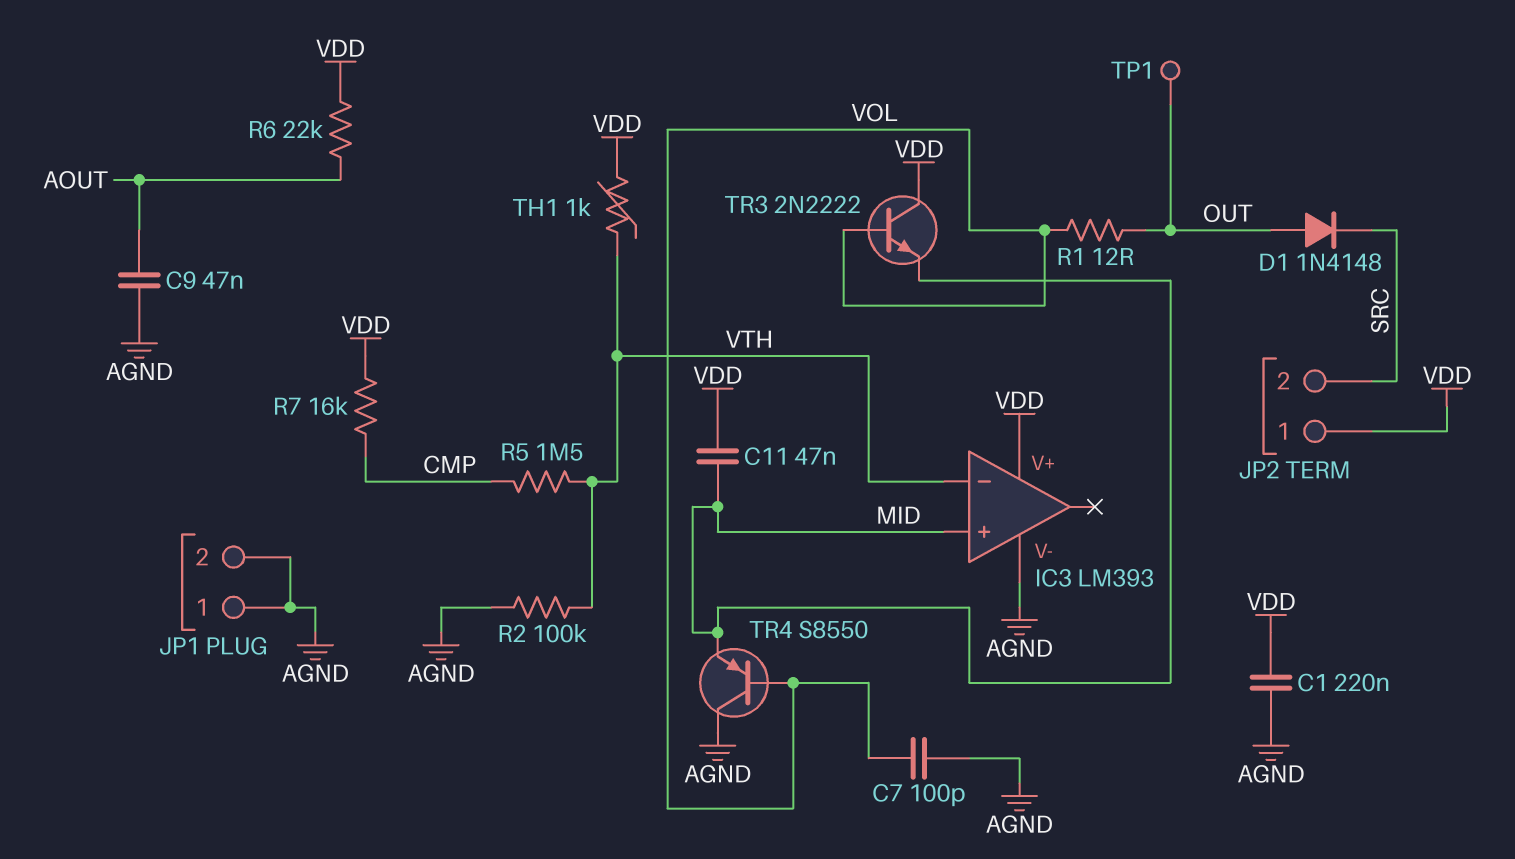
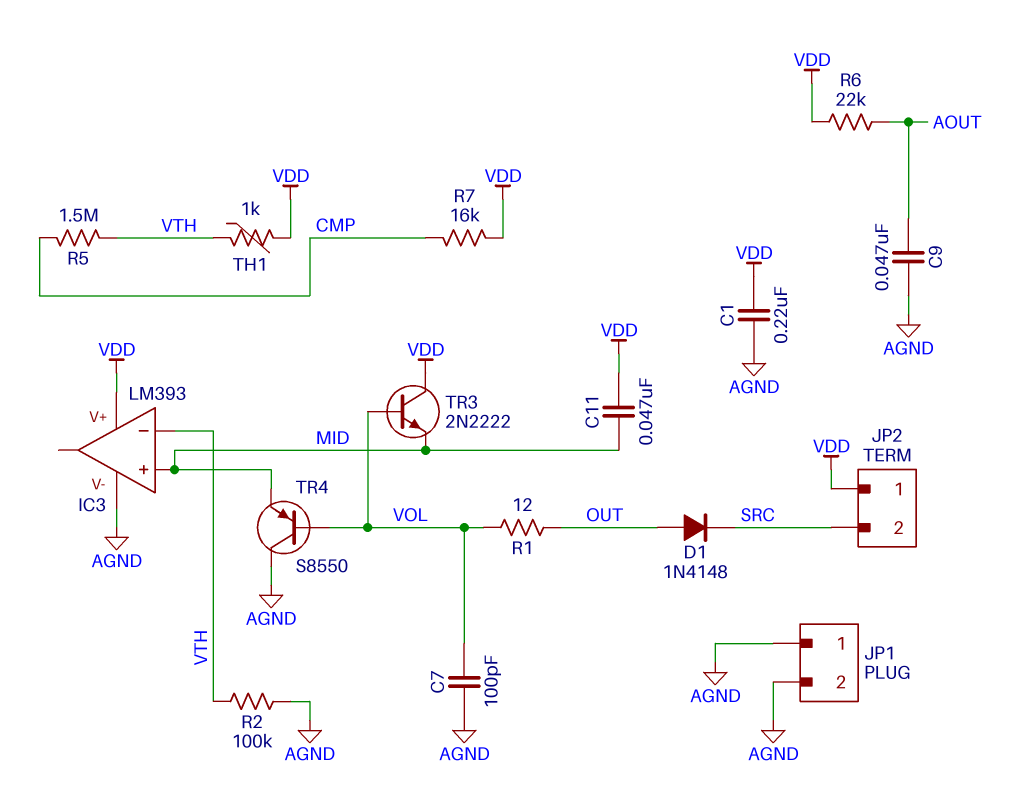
TP1: test point (OUT) -> none

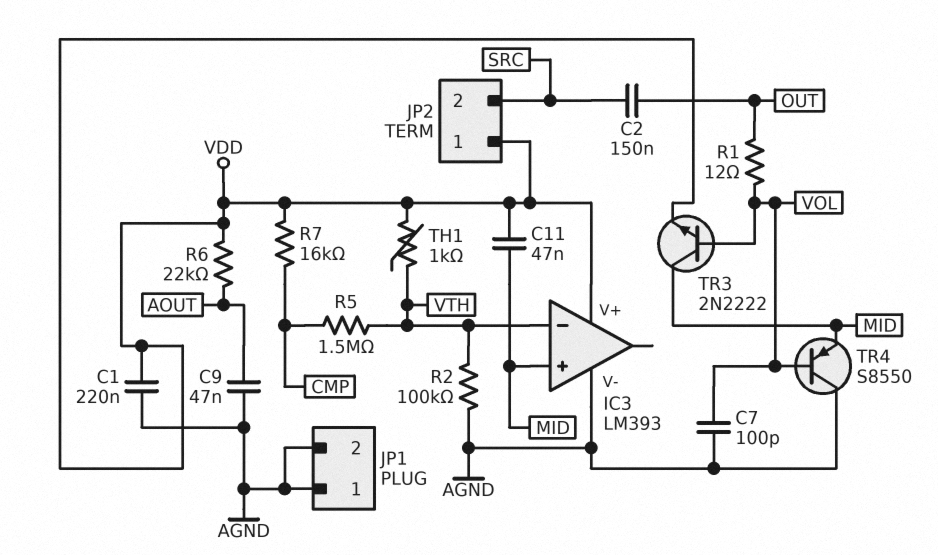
C2: none -> 150nF (OUT, SRC)
D1: diode 1N4148 (A OUT, K SRC) -> none
TR3: NPN 2N2222 (B VOL, C VDD, E MID) -> NPN 2N2222 (B VOL, C MID, E VDD)

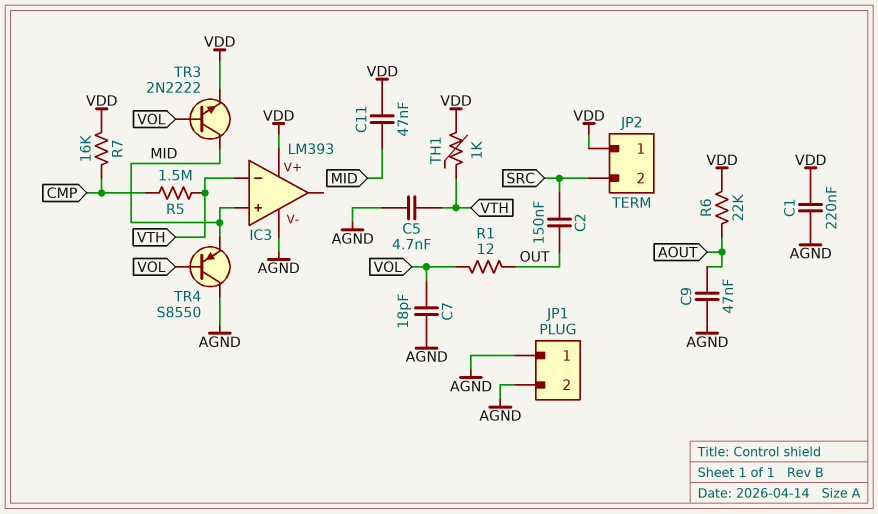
C5: none -> 4.7nF (AGND, VTH)
C7: 100pF (AGND, VOL) -> 18pF (AGND, VOL)
R2: 100k (AGND, VTH) -> none

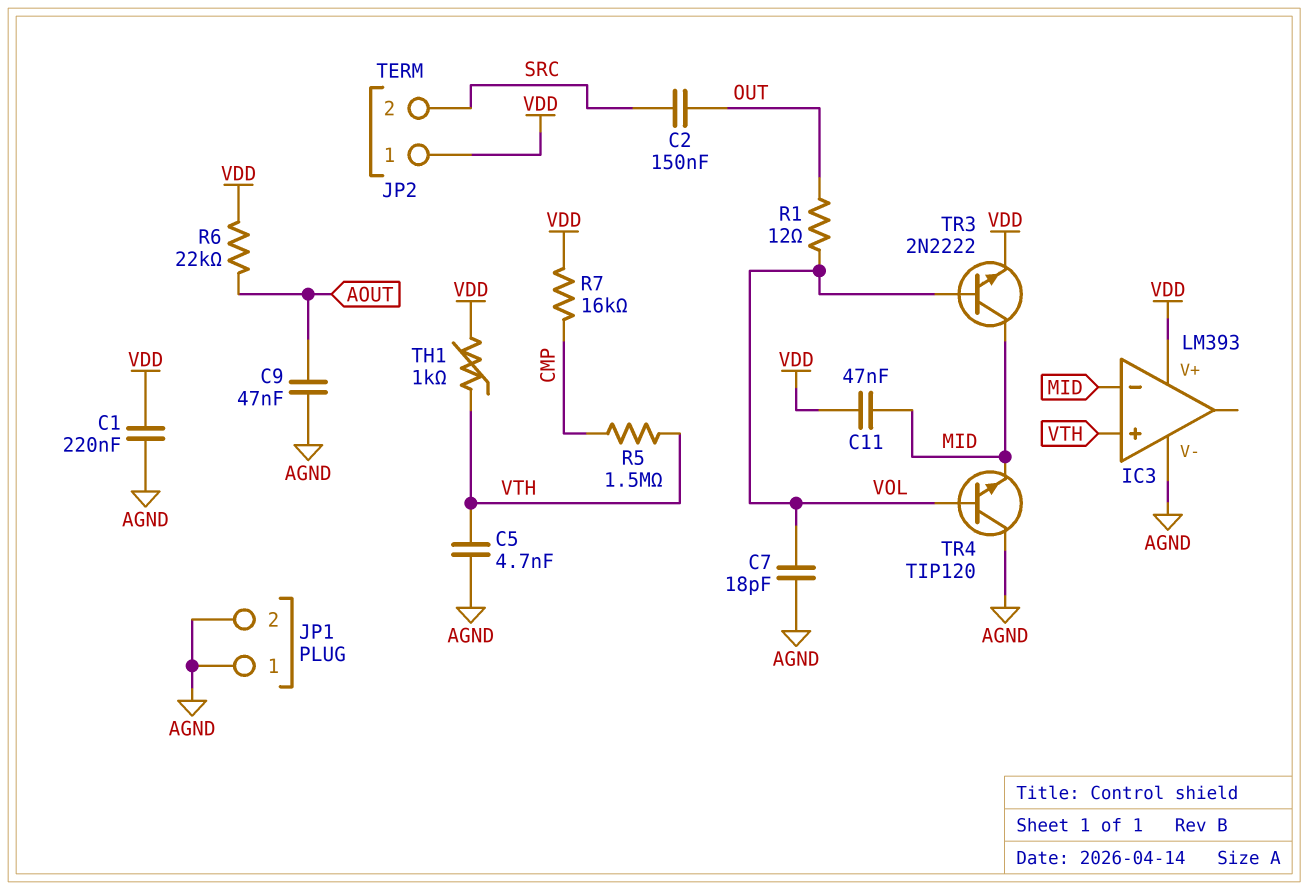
IC3 pin in+: MID -> VTH
IC3 pin in-: VTH -> MID
TR4: PNP S8550 (B VOL, C AGND, E MID) -> NPN TIP120 (B VOL, C AGND, E MID)

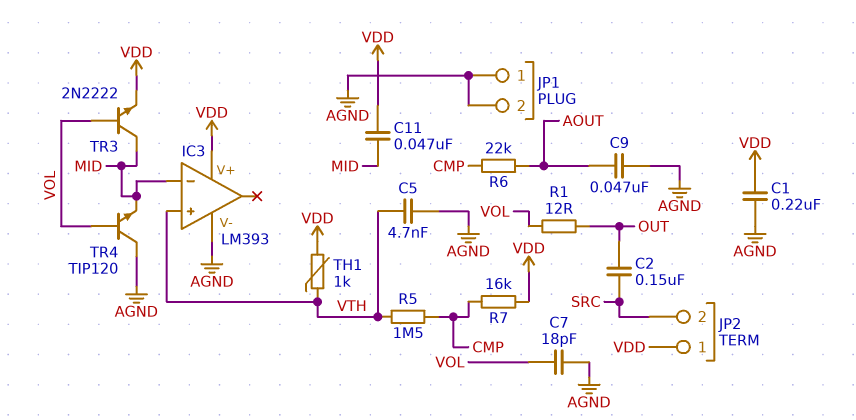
R6: 22k (AOUT, VDD) -> 22k (AOUT, CMP)

